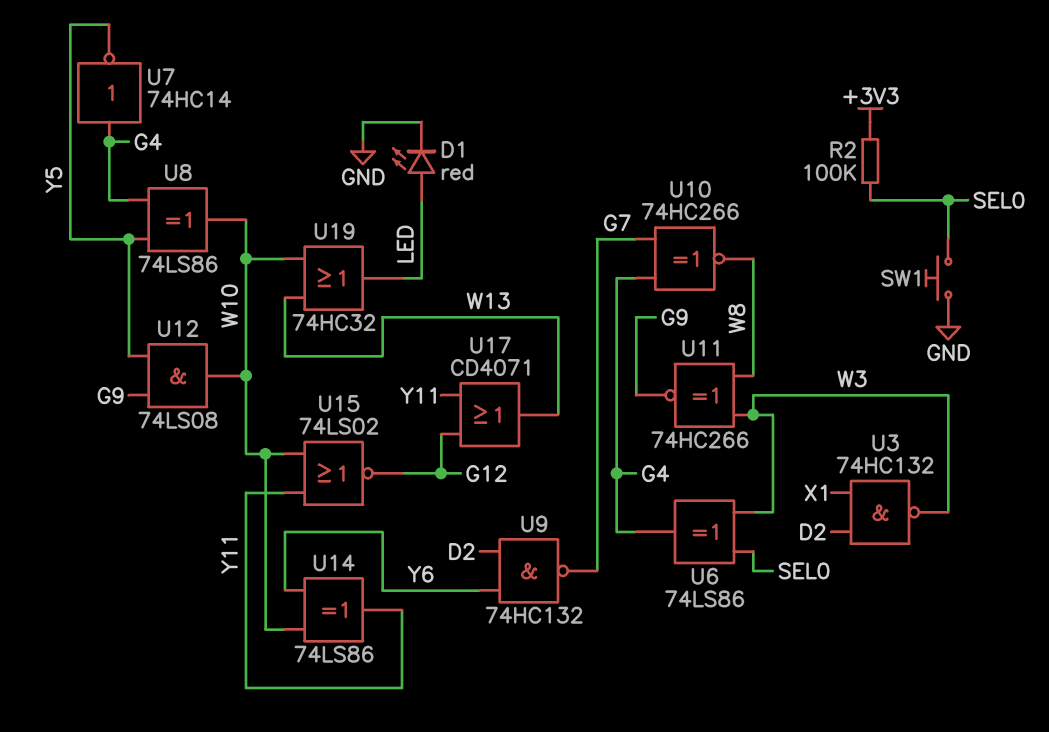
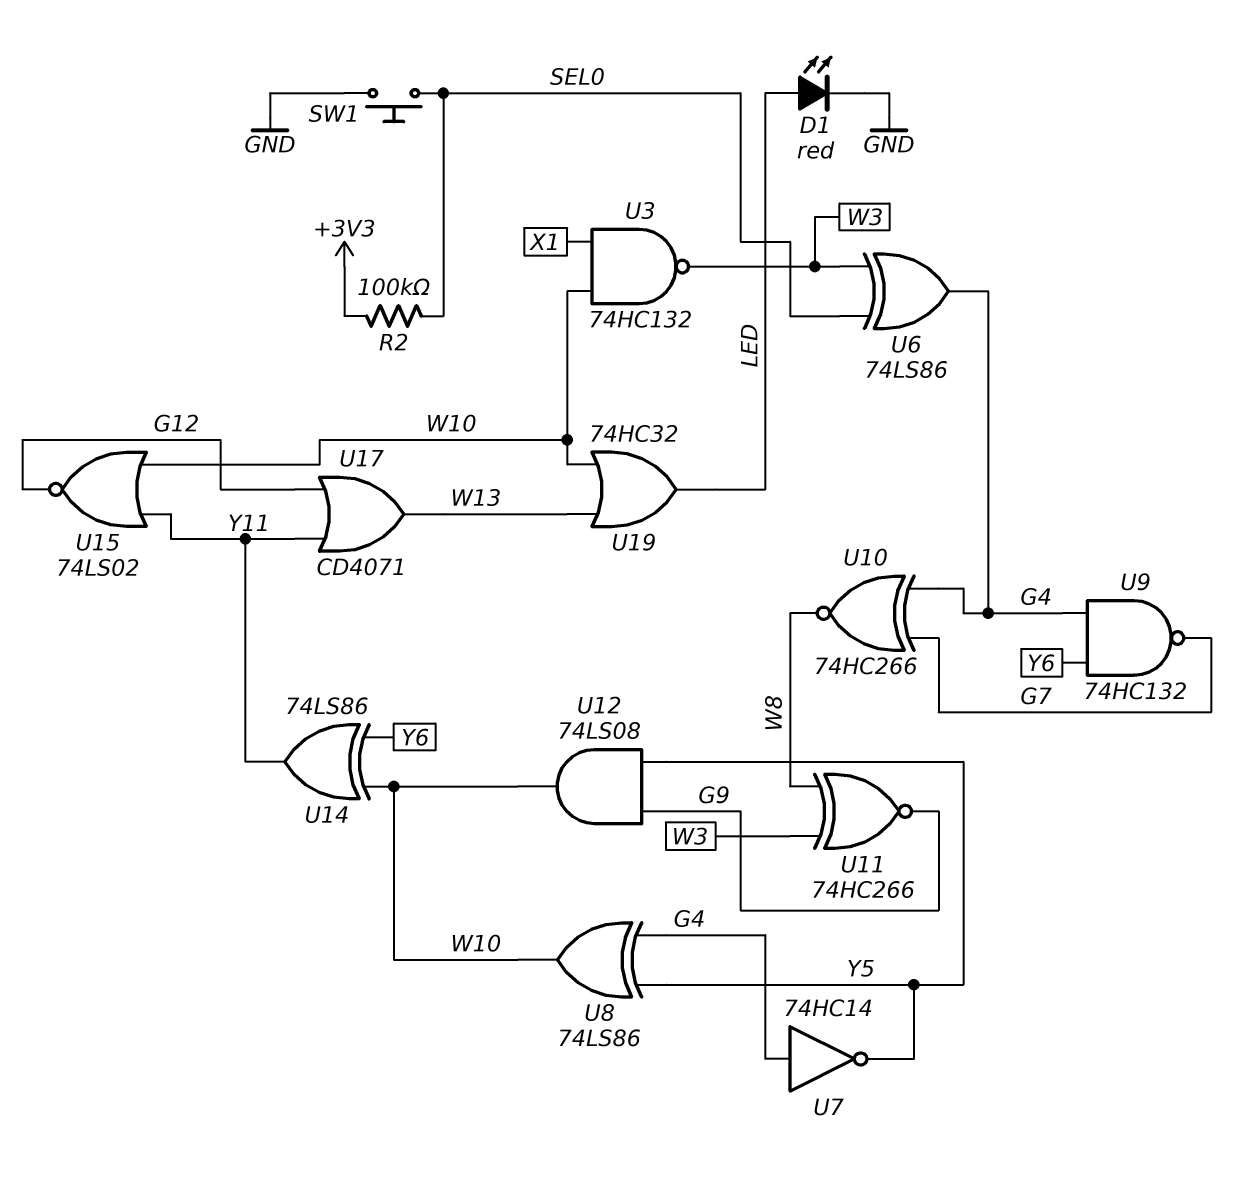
U3: NAND 74HC132 (in D2, in X1, out W3) -> NAND 74HC132 (in W10, in X1, out W3)
U9: NAND 74HC132 (in D2, in Y6, out G7) -> NAND 74HC132 (in G4, in Y6, out G7)

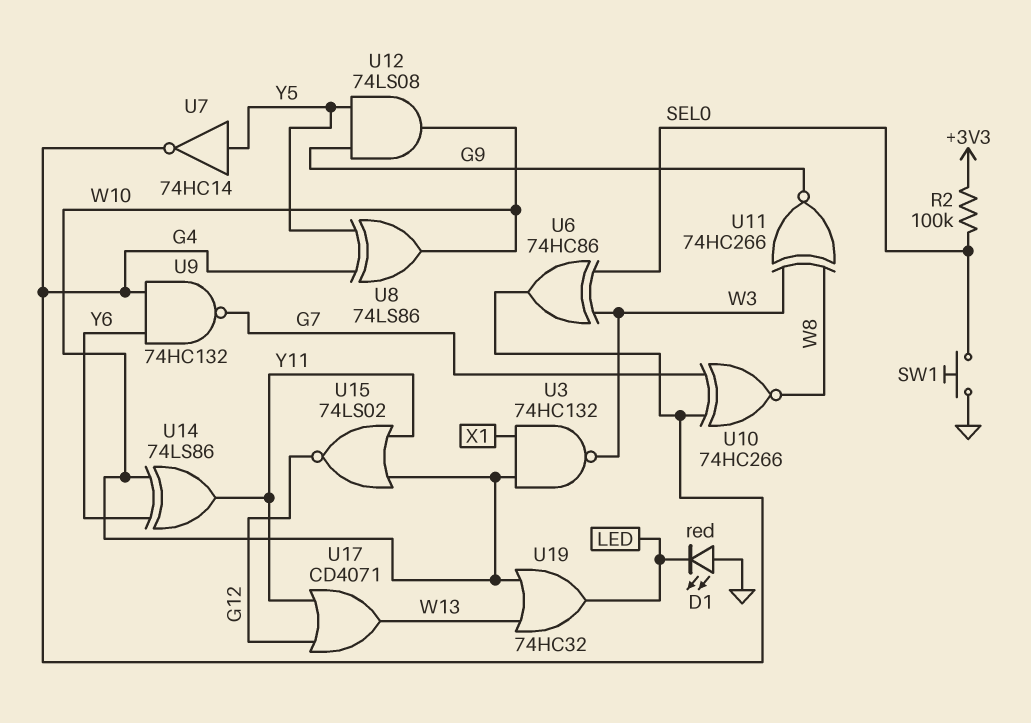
D1: LED red (A LED, K GND) -> LED red (A GND, K LED)
U6: XOR 74LS86 (in SEL0, in W3, out G4) -> XOR 74HC86 (in SEL0, in W3, out G4)
U7: NOT 74HC14 (in G4, out Y5) -> NOT 74HC14 (in Y5, out G4)

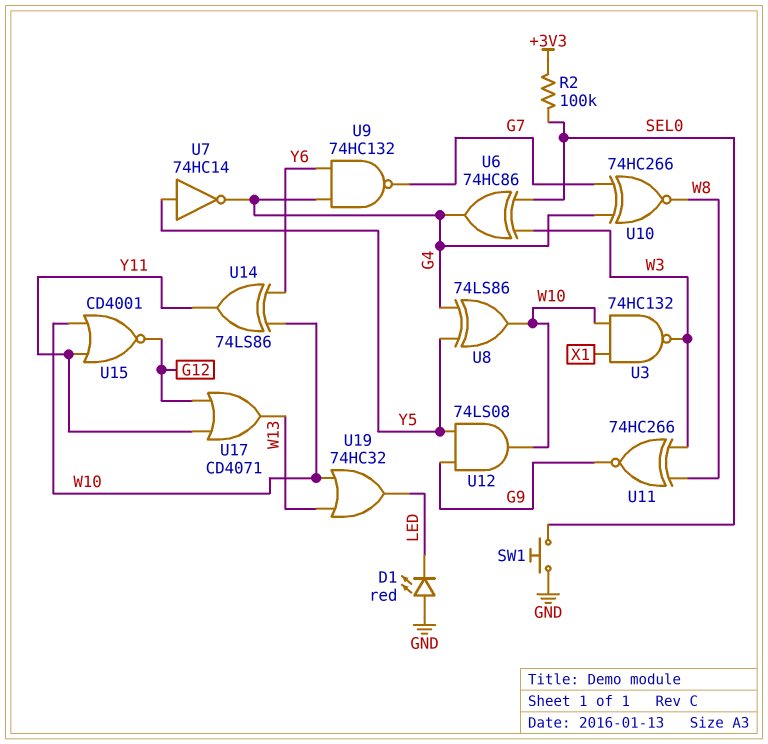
U15: NOR 74LS02 (in W10, in Y11, out G12) -> NOR CD4001 (in W10, in Y11, out G12)

